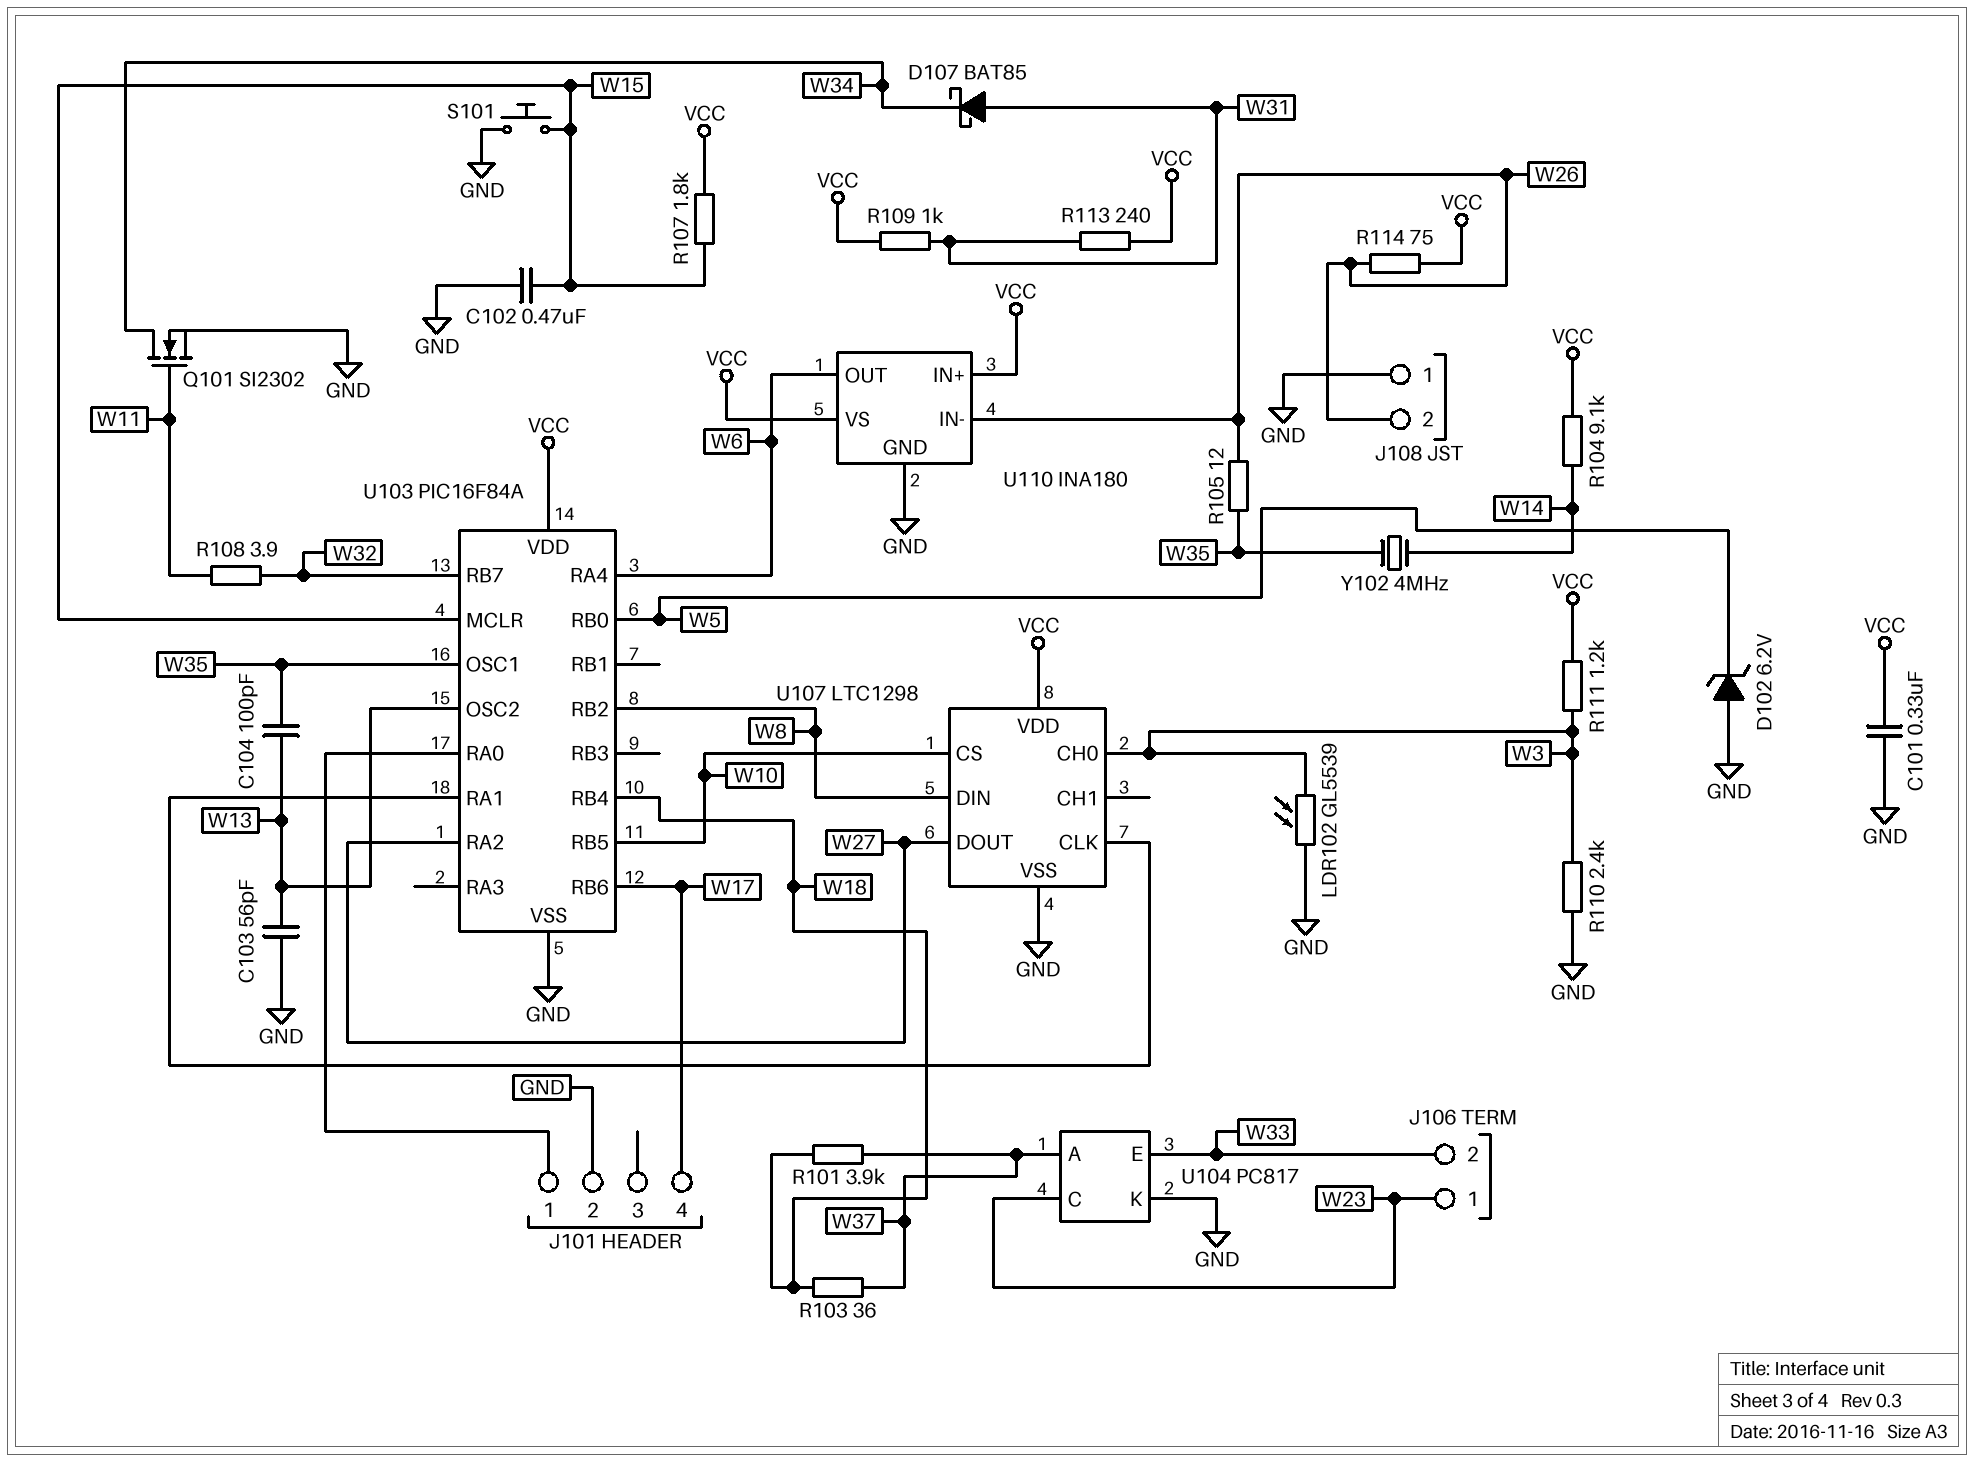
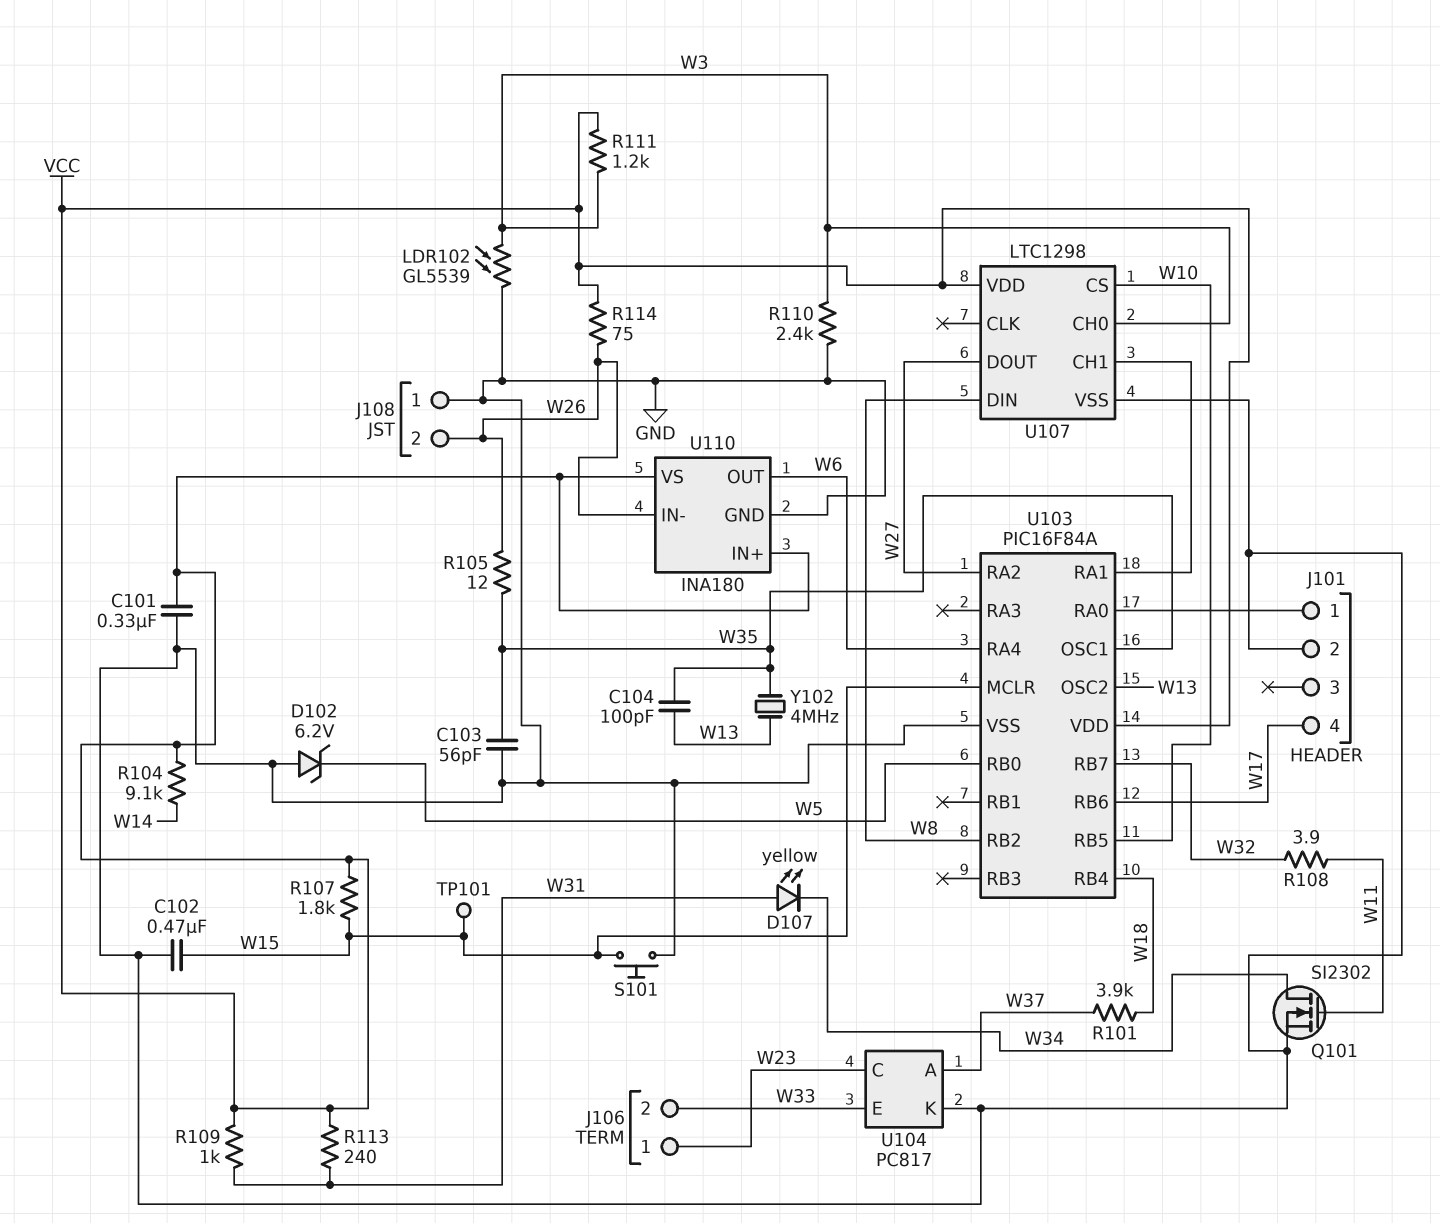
C103: 56pF (GND, W13) -> 56pF (GND, W35)
D107: schottky BAT85 (A W31, K W34) -> LED yellow (A W31, K W34)
R103: 36 (W18, W37) -> none
TP101: none -> test point (W15)
U107 pin CH1: none -> U103/RA1
U107 pin CLK: U103/RA1 -> none
Y102: 4MHz (W14, W35) -> 4MHz (W13, W35)

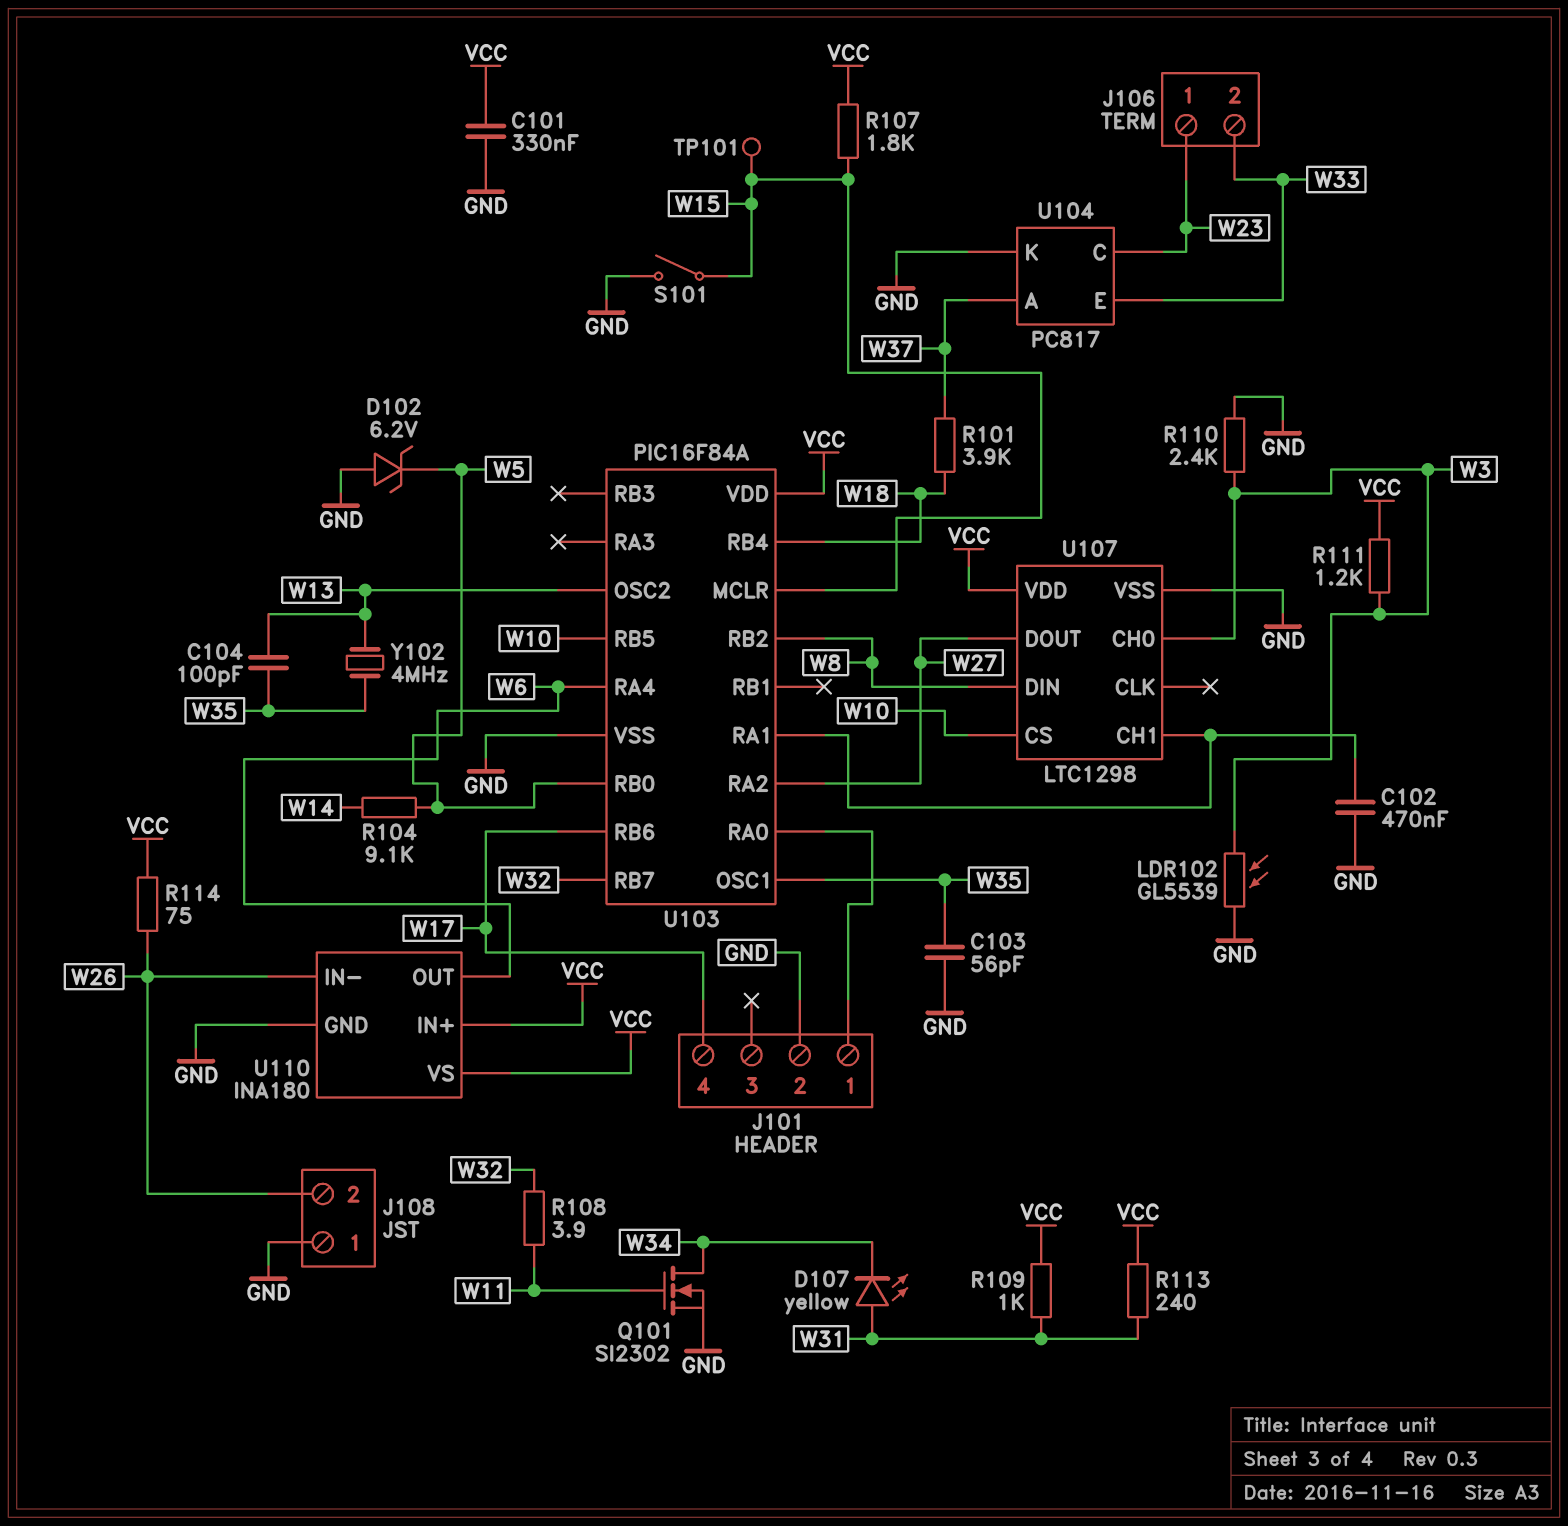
C102: 470nF (GND, W15) -> 470nF (GND, U103/RA1)
R104: 9.1k (VCC, W14) -> 9.1k (W5, W14)
R105: 12 (W26, W35) -> none
S101: button (GND, W15) -> switch (GND, W15)

